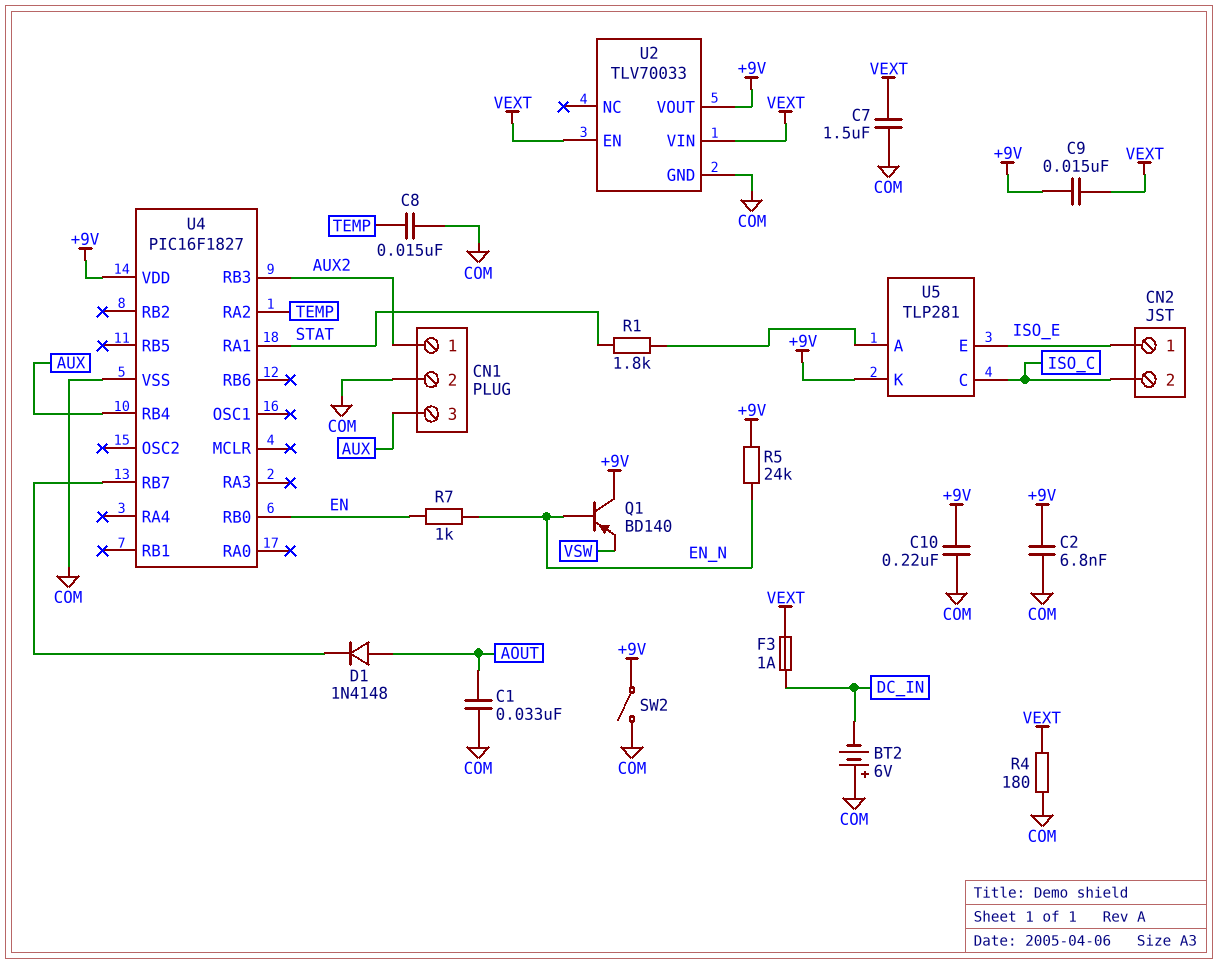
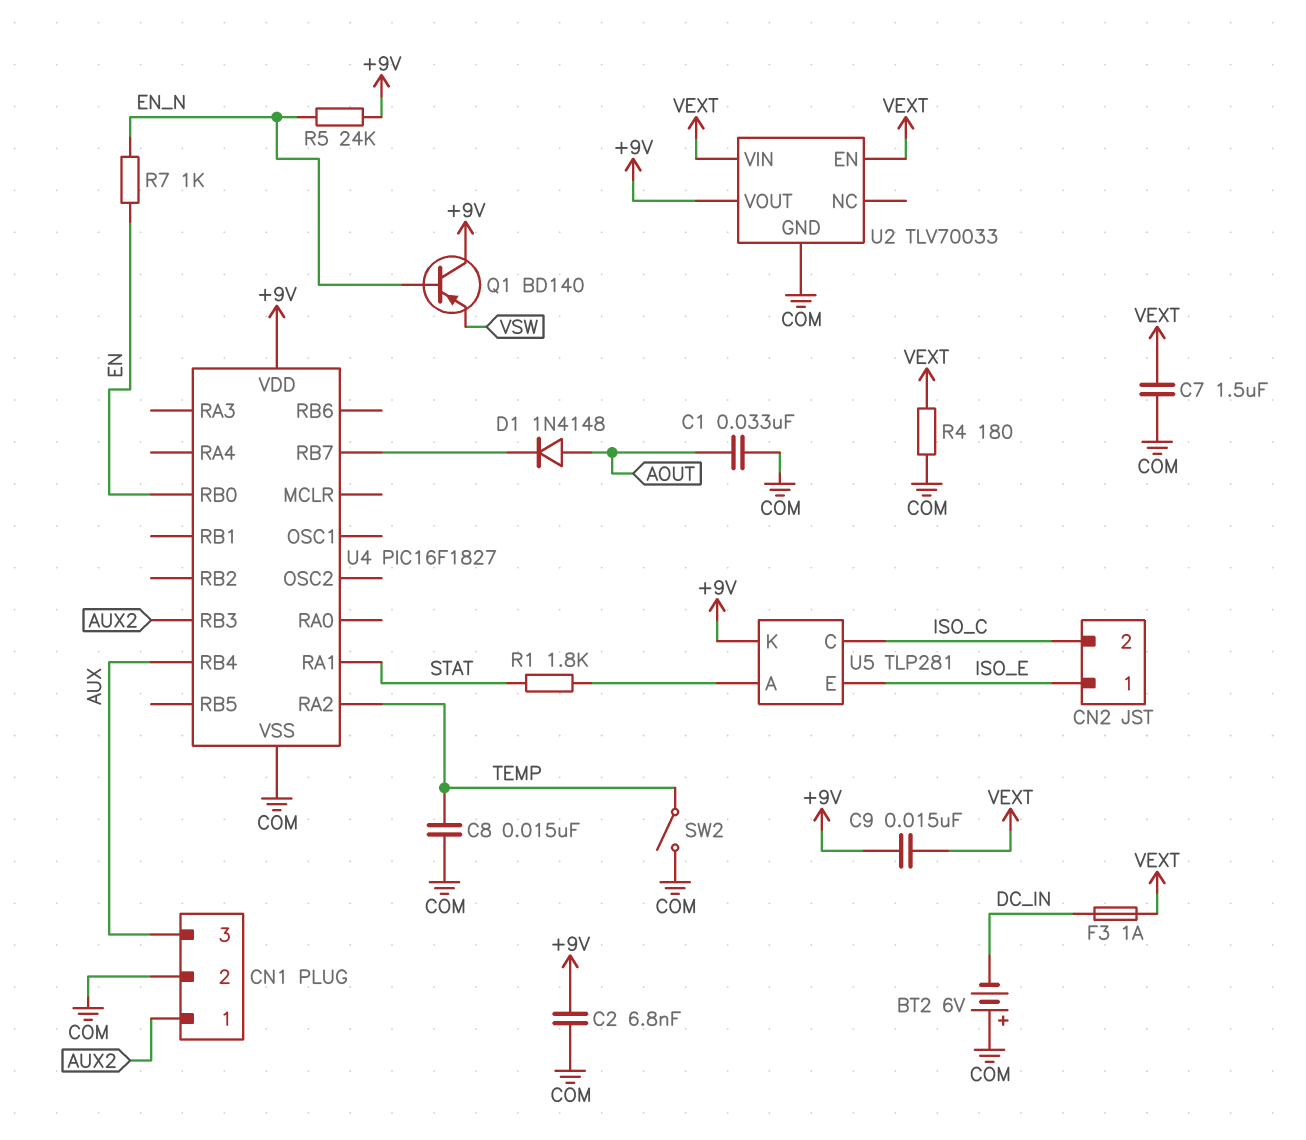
C10: 220nF (+9V, COM) -> none
SW2: switch (+9V, COM) -> switch (COM, TEMP)

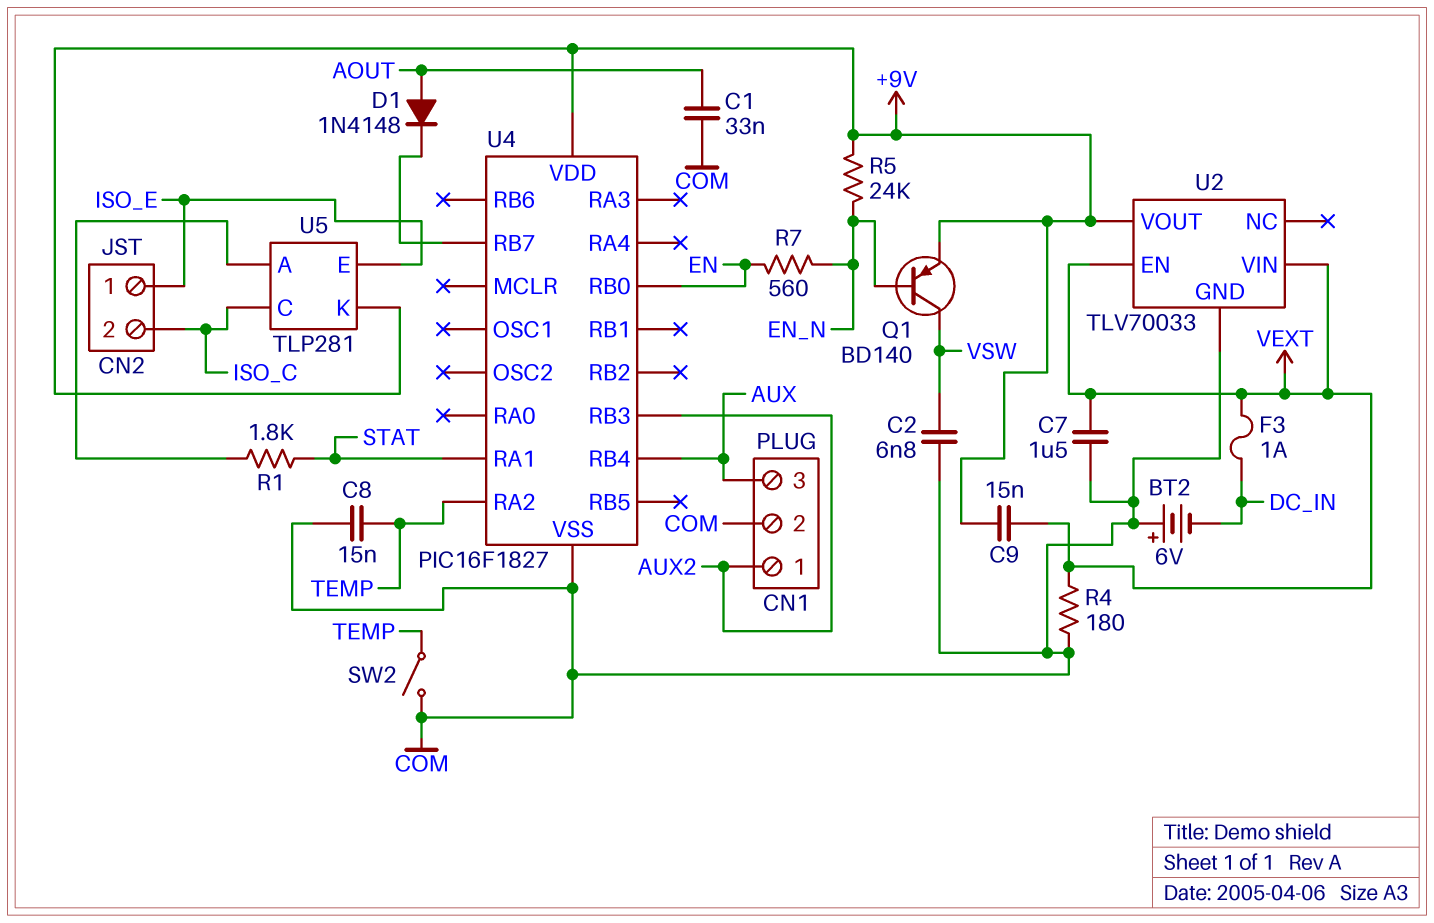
C2: 6.8nF (+9V, COM) -> 6.8nF (COM, VSW)
Q1: PNP BD140 (B EN_N, C +9V, E VSW) -> PNP BD140 (B EN_N, C VSW, E +9V)
R7: 1k (EN, EN_N) -> 560 (EN, EN_N)

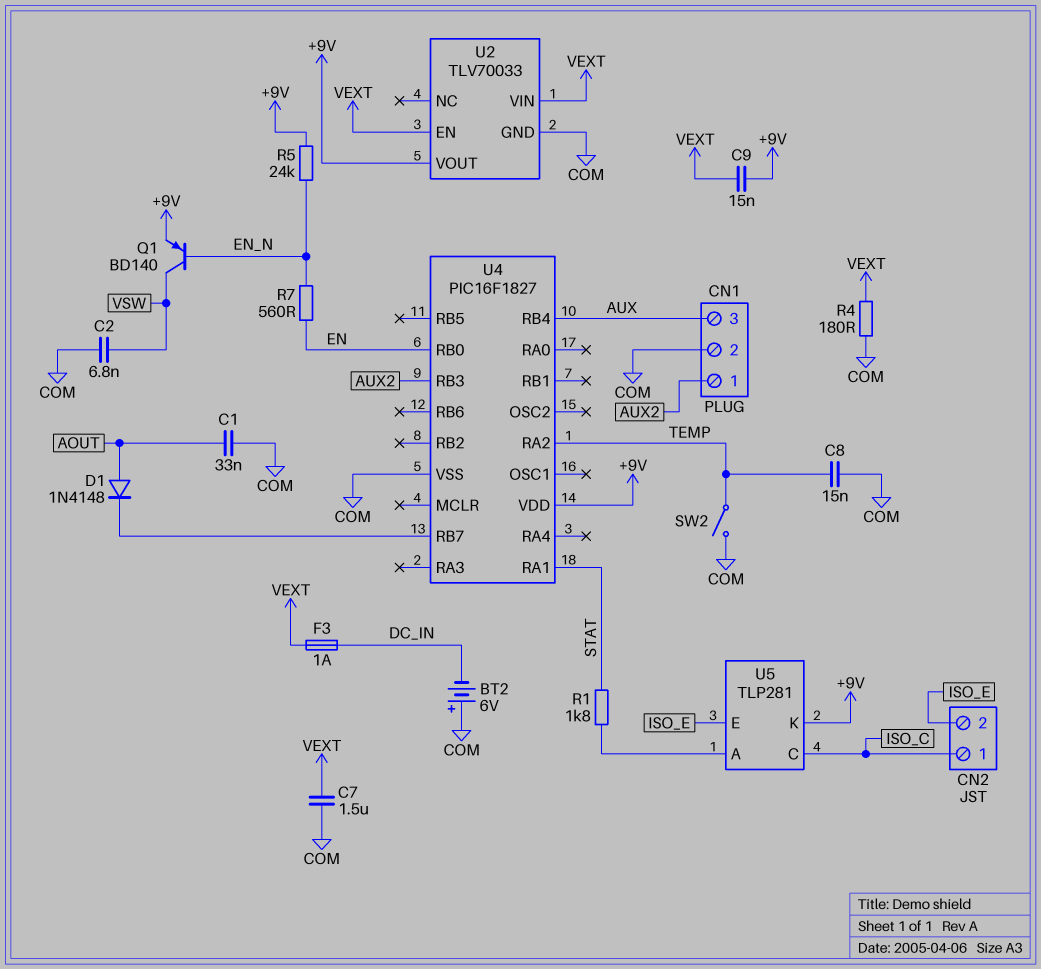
CN2 pin 1: ISO_E -> ISO_C
CN2 pin 2: ISO_C -> ISO_E

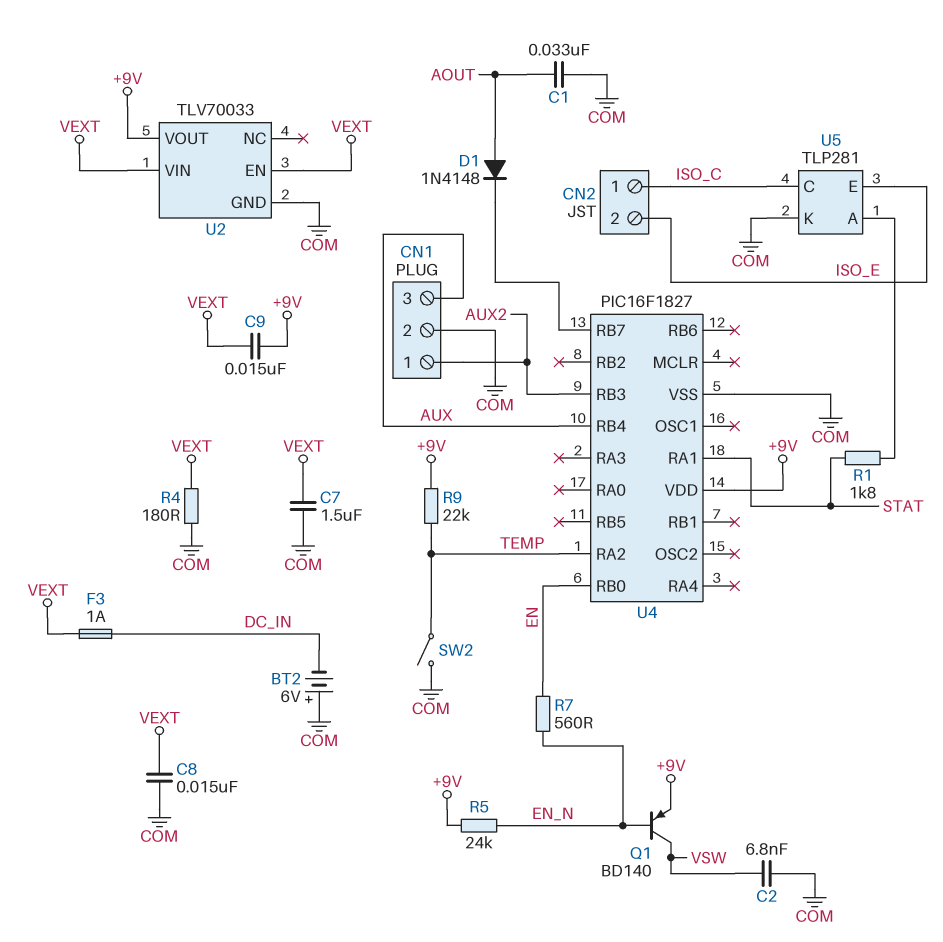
C8: 15nF (COM, TEMP) -> 15nF (COM, VEXT)
R9: none -> 22k (+9V, TEMP)
U5 pin K: +9V -> COM

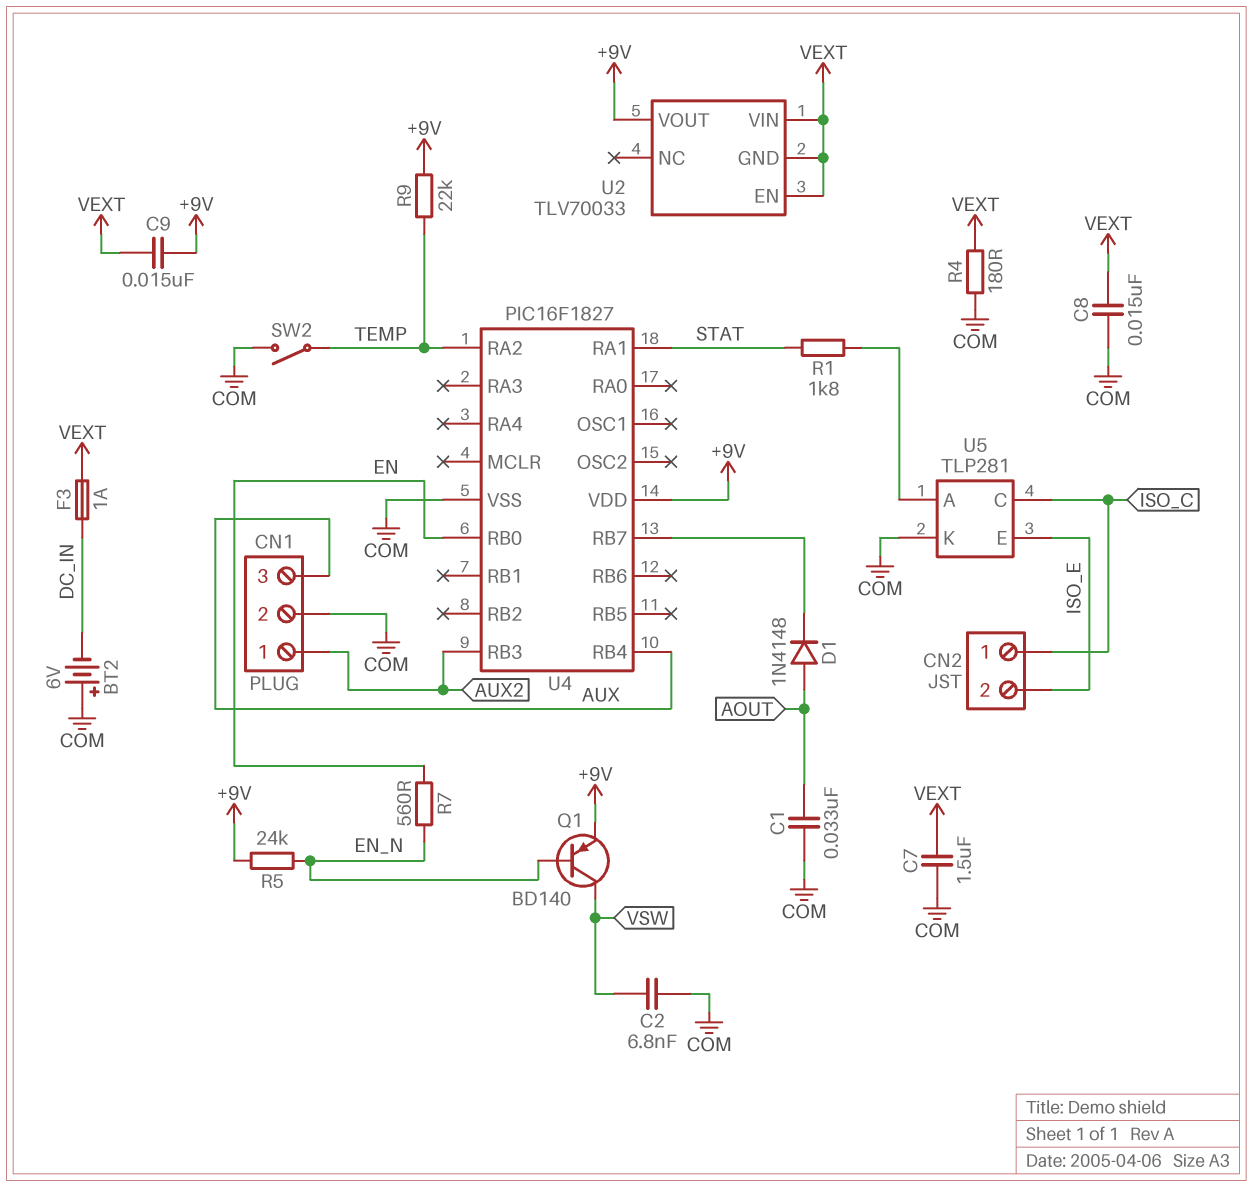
U2 pin GND: COM -> VEXT

